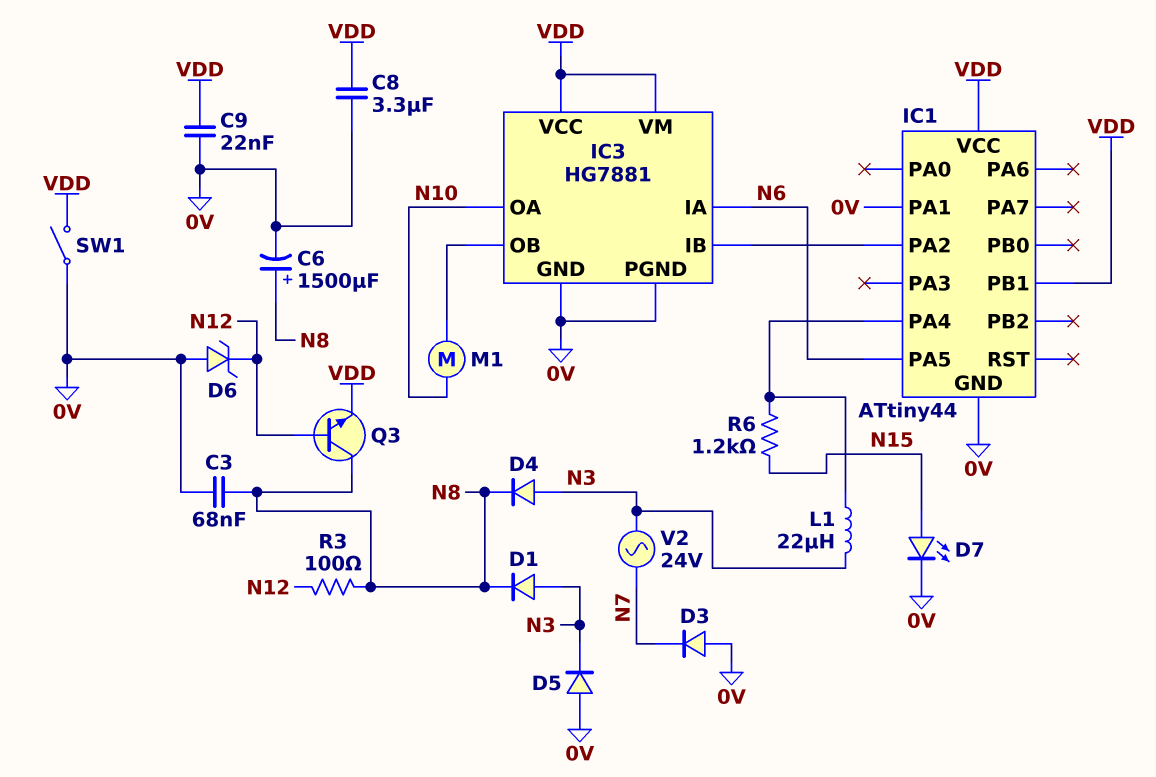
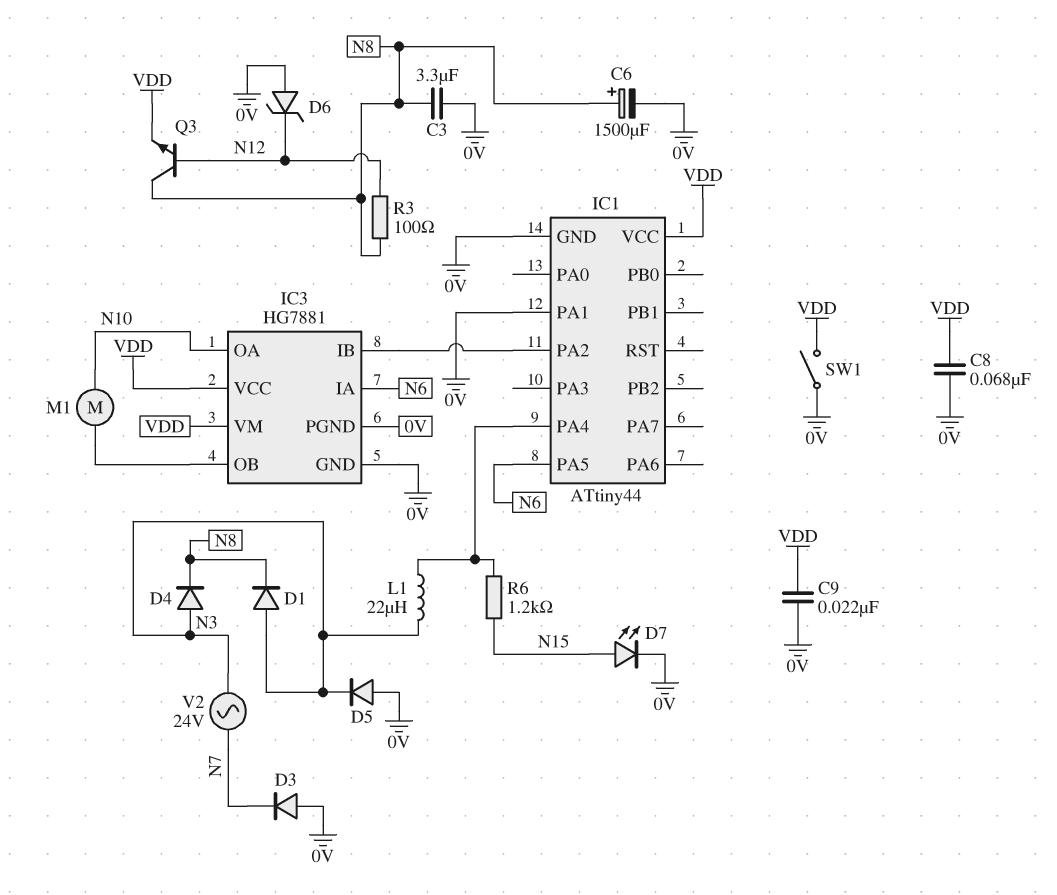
C3: 68nF (0V, N8) -> 3.3uF (0V, N8)
C8: 3.3uF (0V, VDD) -> 68nF (0V, VDD)
IC1 pin PB1: VDD -> none

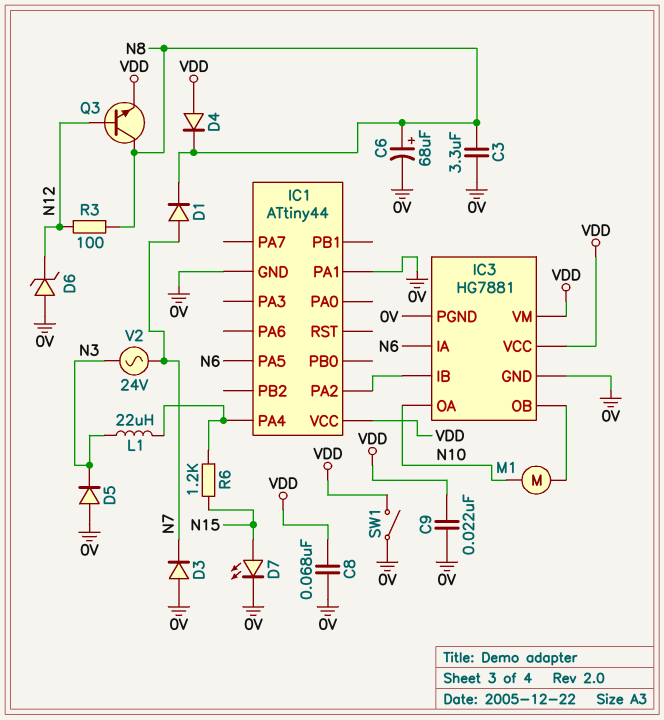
C6: 1500uF (plus N8, minus 0V) -> 68uF (plus N8, minus 0V)
D1: diode (A N3, K N8) -> diode (A N7, K N8)
D4: diode (A N3, K N8) -> diode (A VDD, K N8)

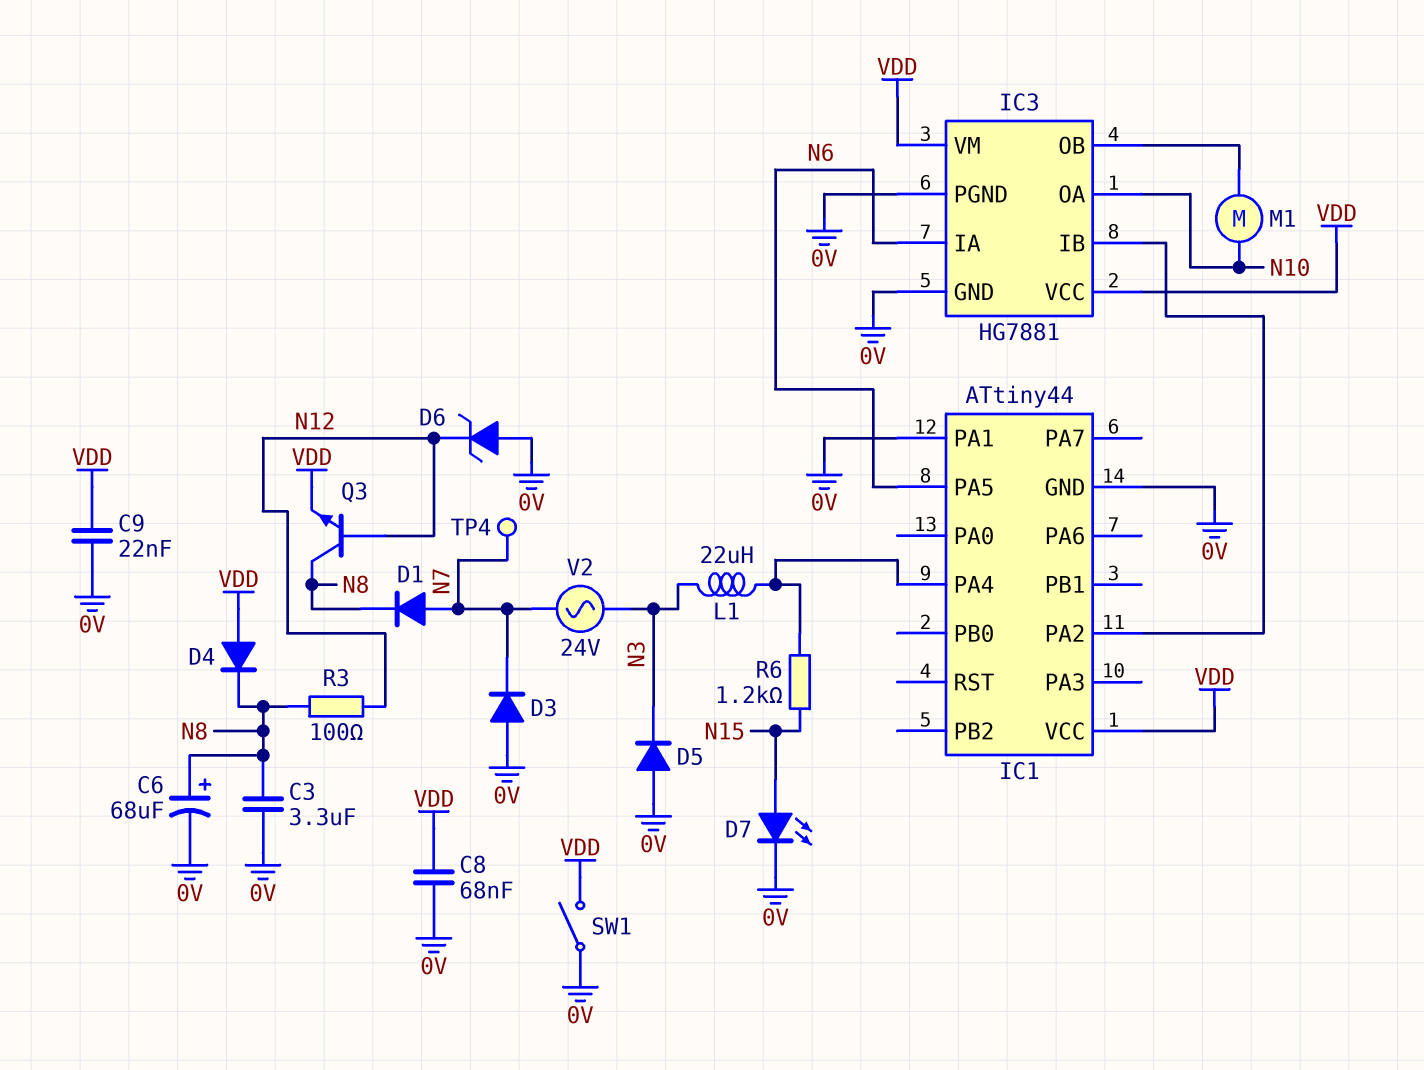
TP4: none -> test point (N7)

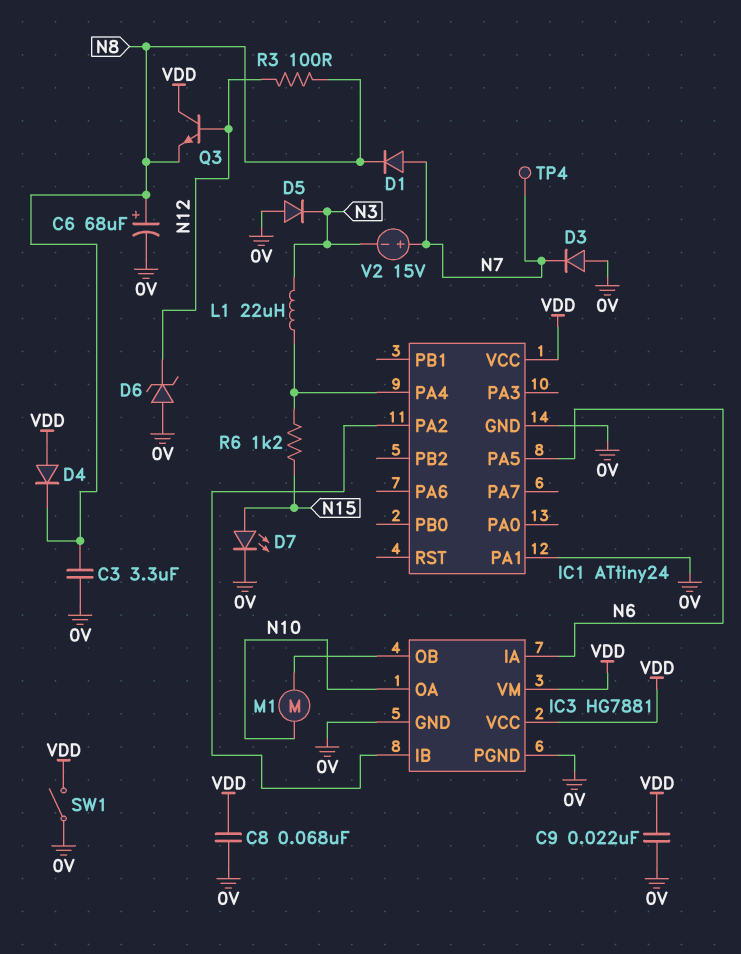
IC1: ATtiny44 -> ATtiny24
Q3: NPN (B N12, C N8, E VDD) -> NPN (B N12, C VDD, E N8)
V2: AC 24V (N3, N7) -> 15V (plus N7, minus N3)

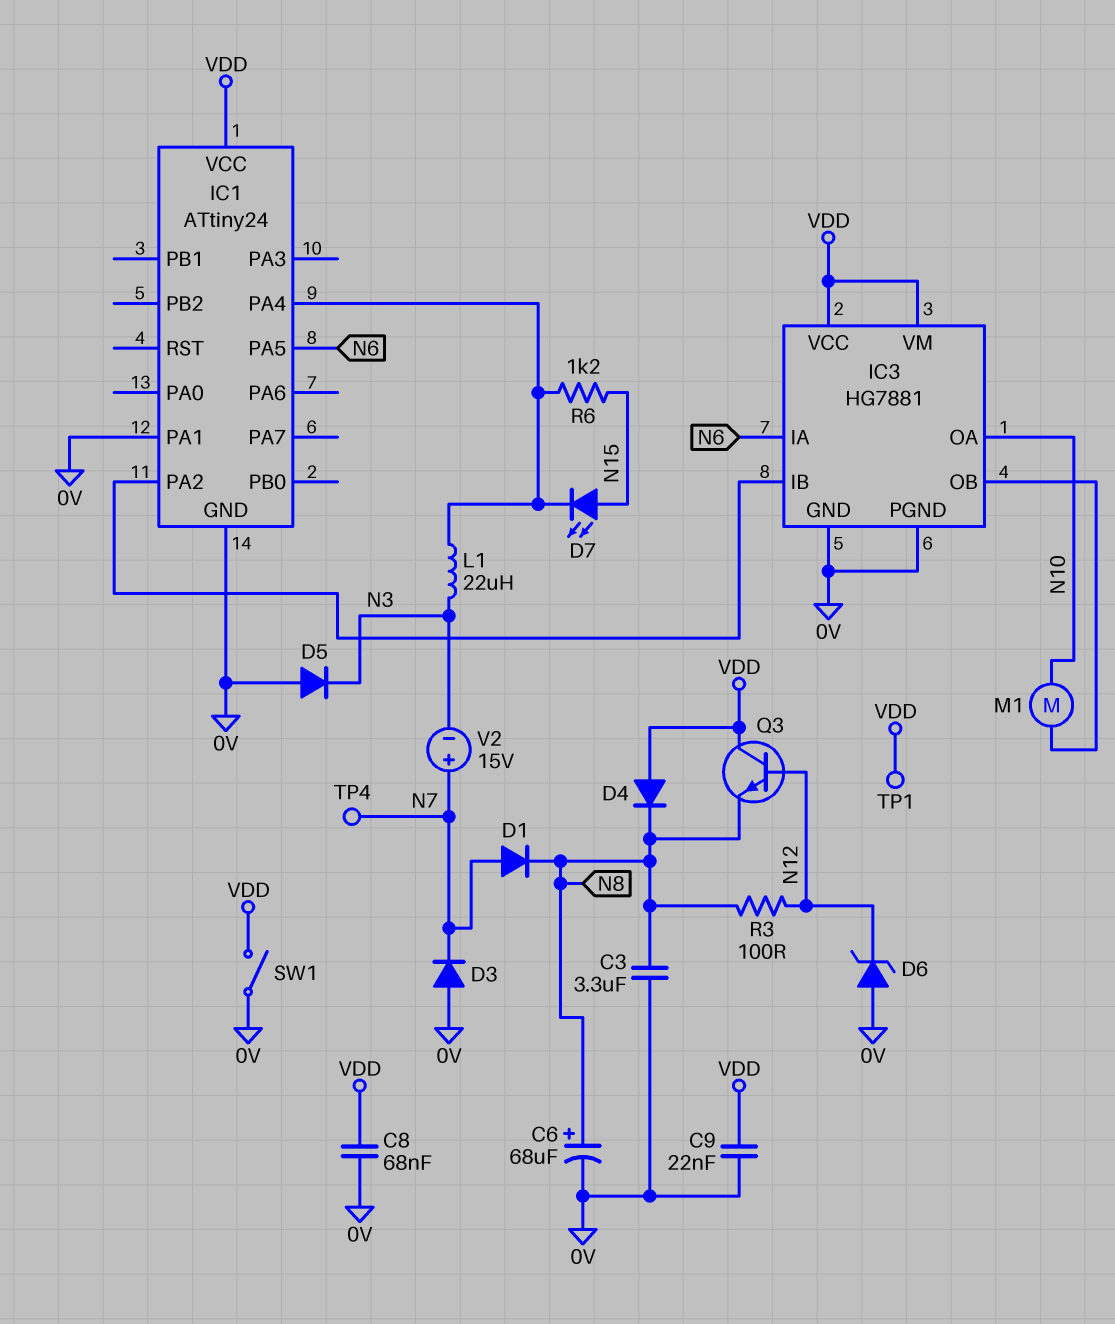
D7: LED (A N15, K 0V) -> LED (A N15, K IC1/PA4)
TP1: none -> test point (VDD)

